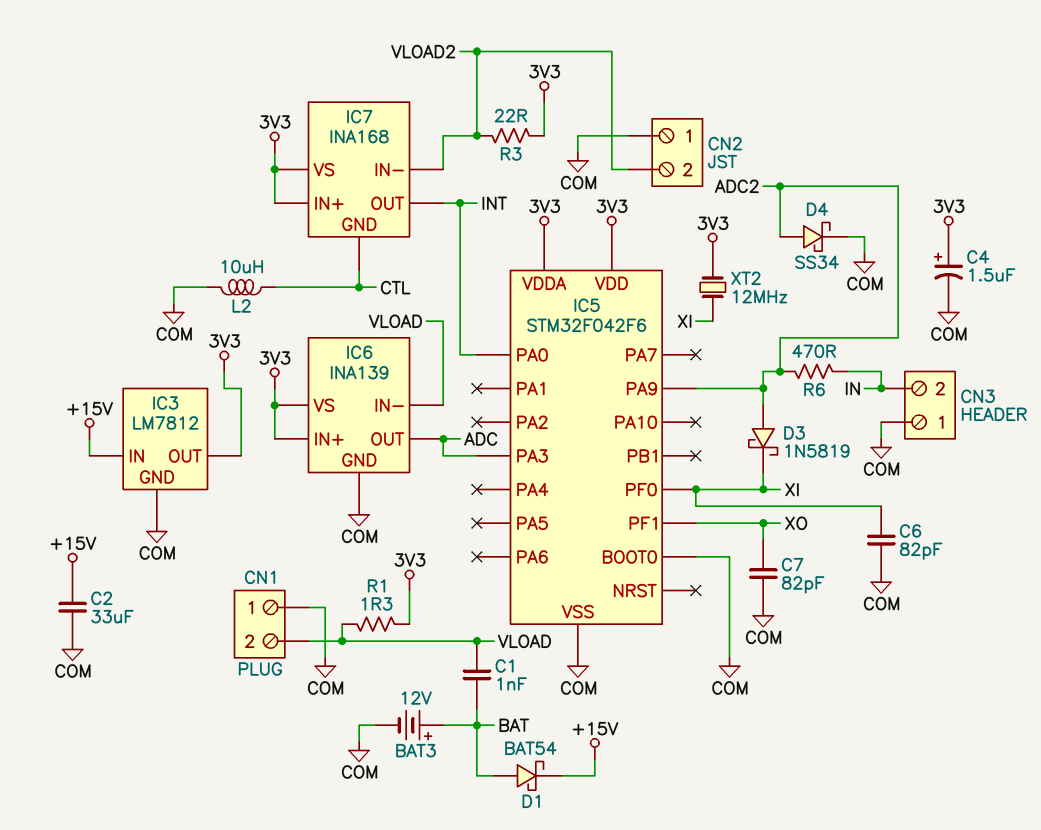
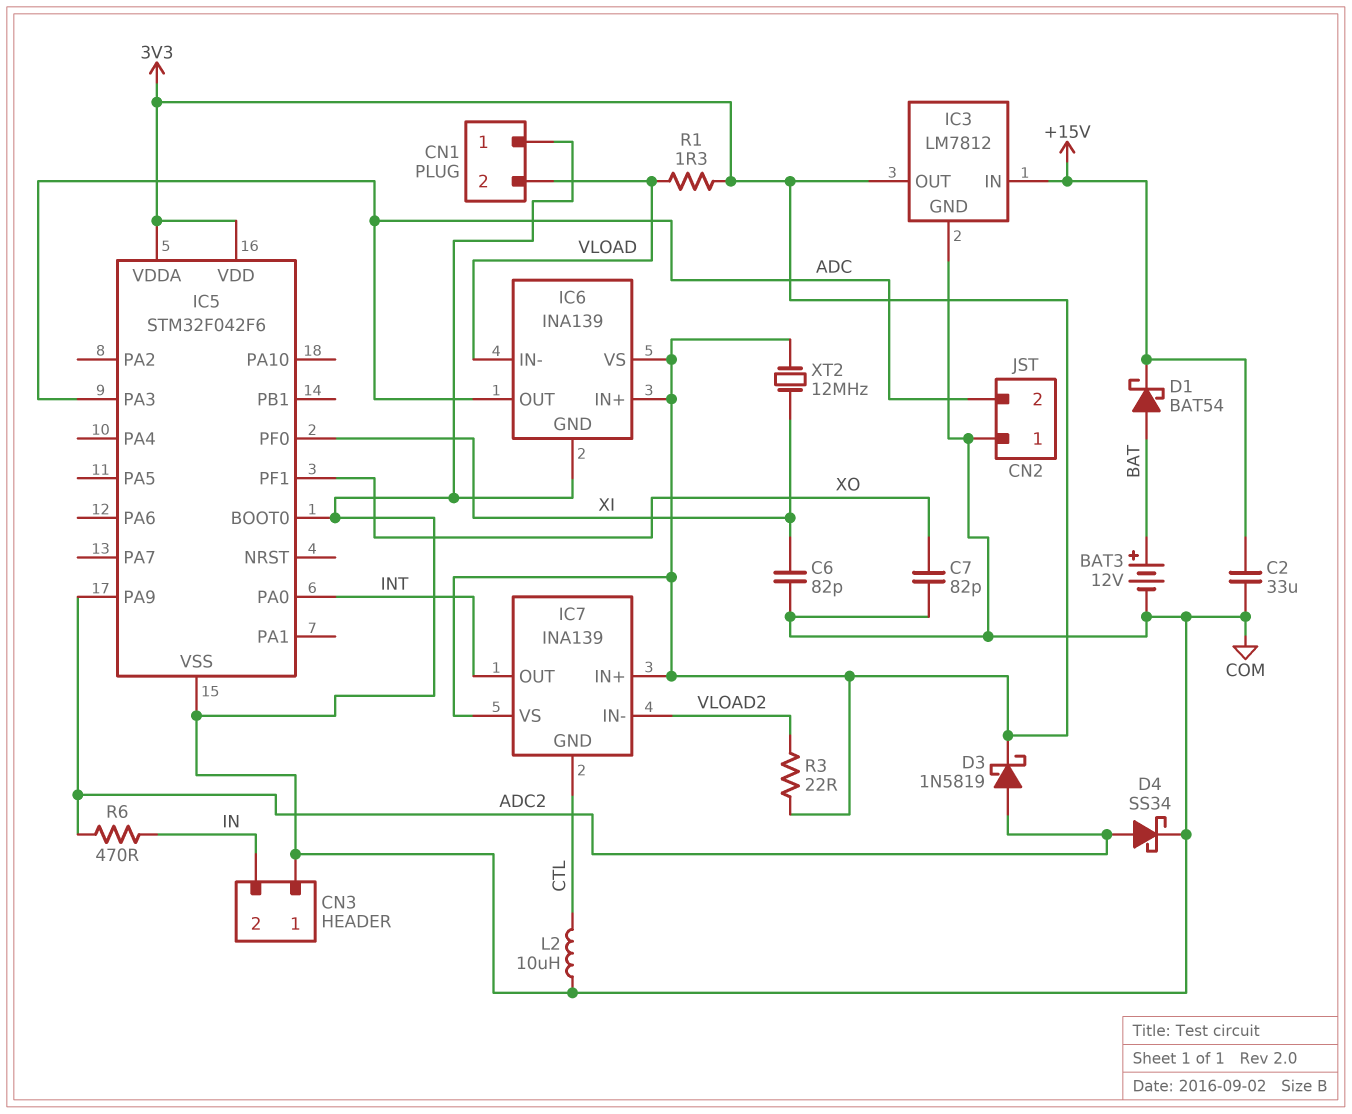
C1: 1nF (BAT, VLOAD) -> none
C4: 1.5uF (plus 3V3, minus COM) -> none
CN2 pin 2: VLOAD2 -> ADC
D3: schottky 1N5819 (A ADC2, K XI) -> schottky 1N5819 (A ADC2, K 3V3)
IC7: INA168 -> INA139

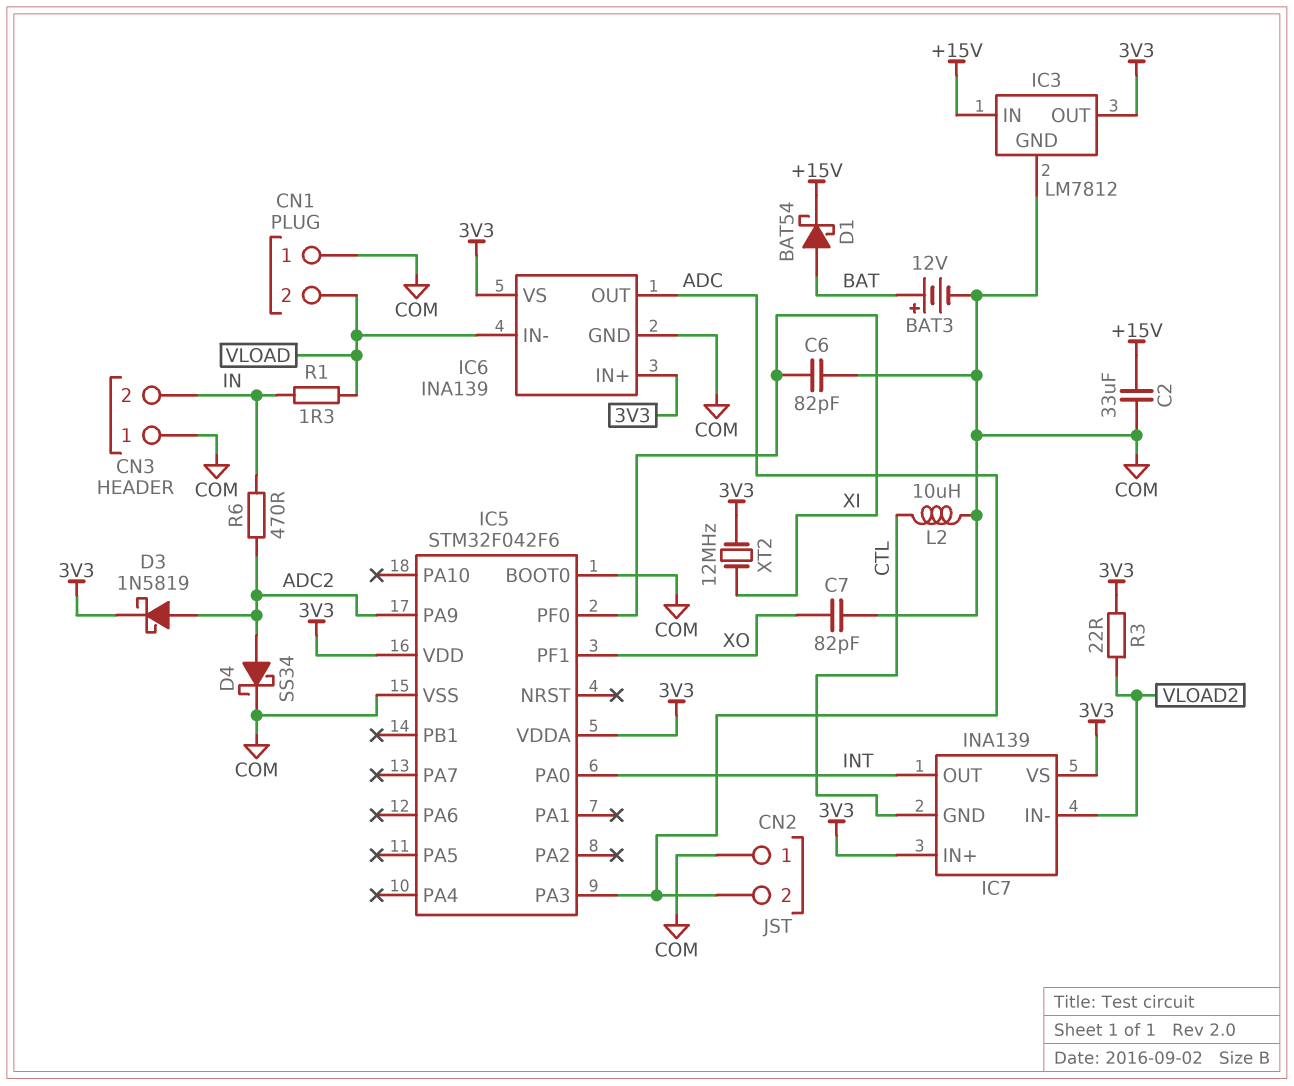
R1: 1.3 (3V3, VLOAD) -> 1.3 (IN, VLOAD)

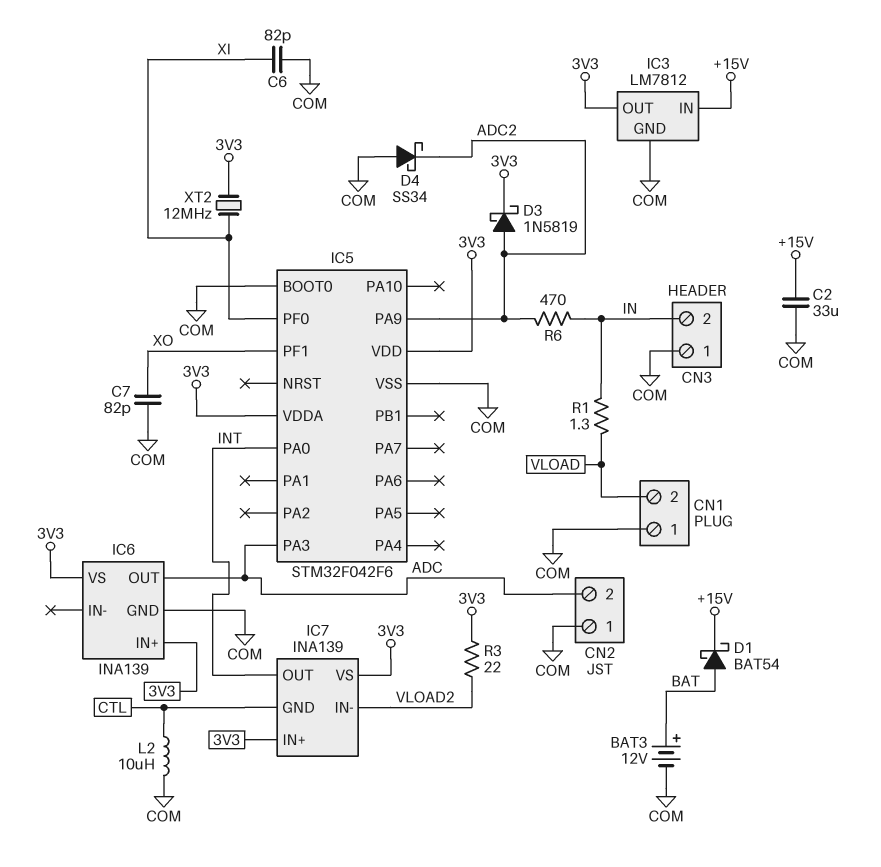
D4: schottky SS34 (A ADC2, K COM) -> schottky SS34 (A COM, K ADC2)
IC6 pin IN-: VLOAD -> none

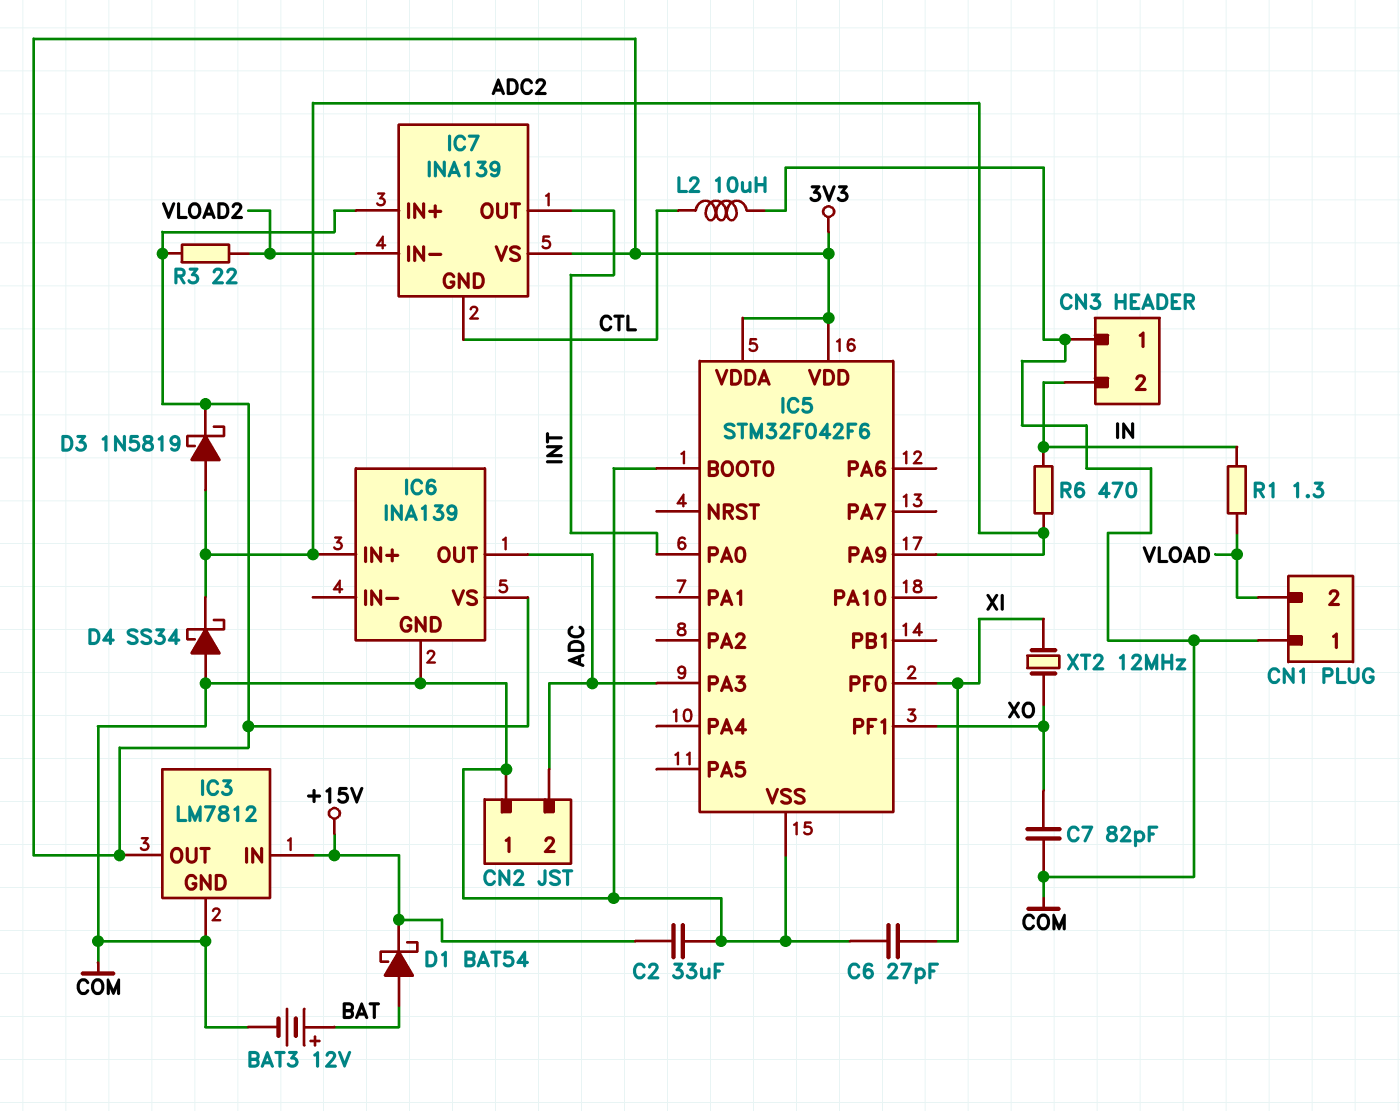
C6: 82pF (COM, XI) -> 27pF (COM, XI)
IC6 pin IN+: 3V3 -> ADC2
XT2: 12MHz (3V3, XI) -> 12MHz (XI, XO)

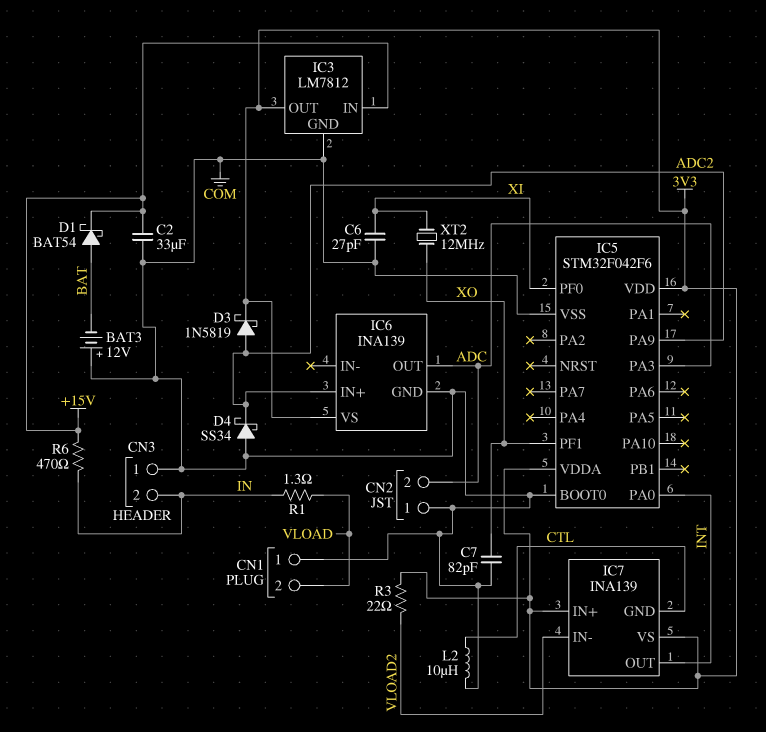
BAT3: 12V (plus BAT, minus COM) -> 12V (plus COM, minus BAT)
R6: 470 (ADC2, IN) -> 470 (+15V, IN)

